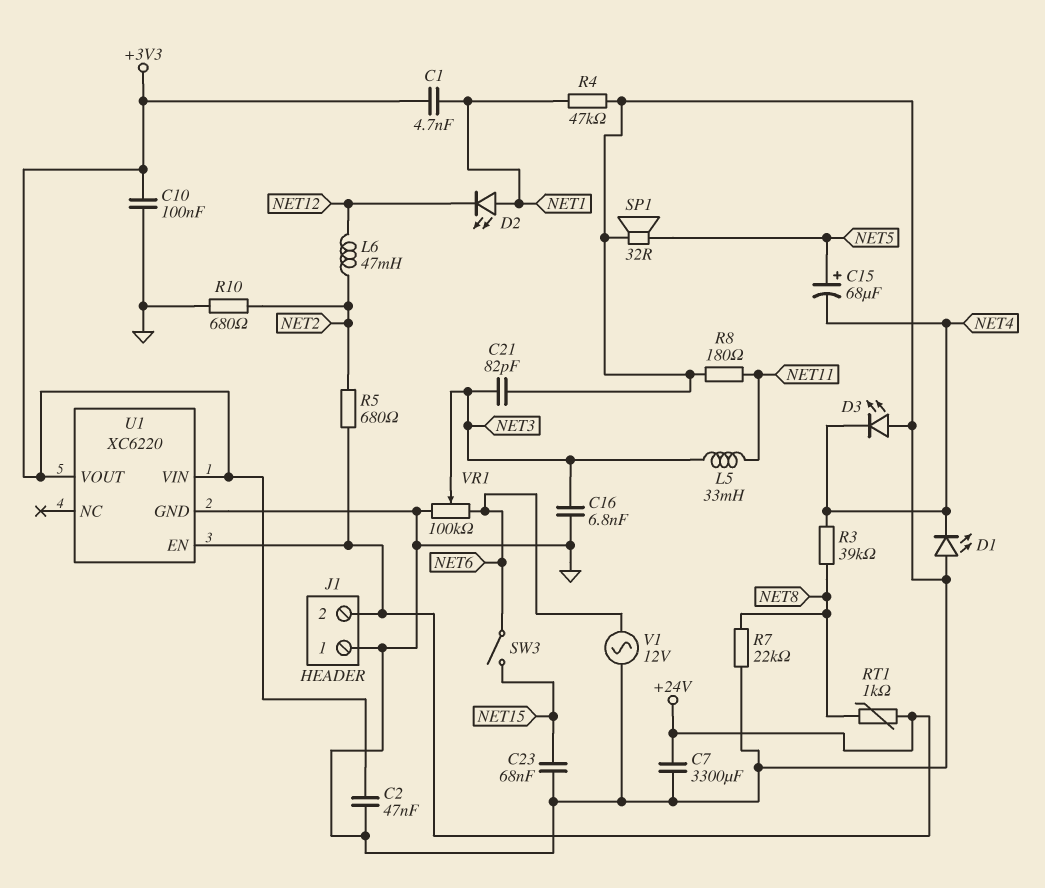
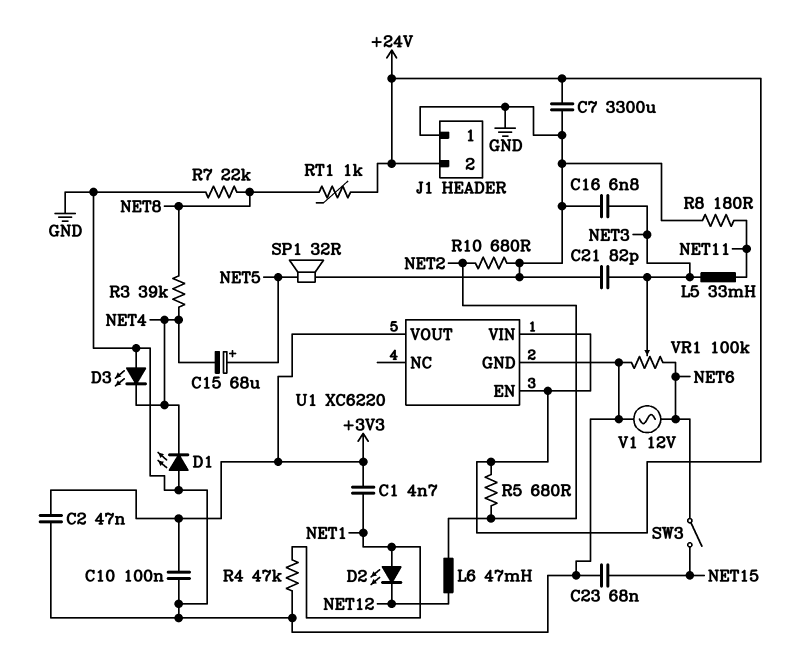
U1 pin VIN: +3V3 -> +24V

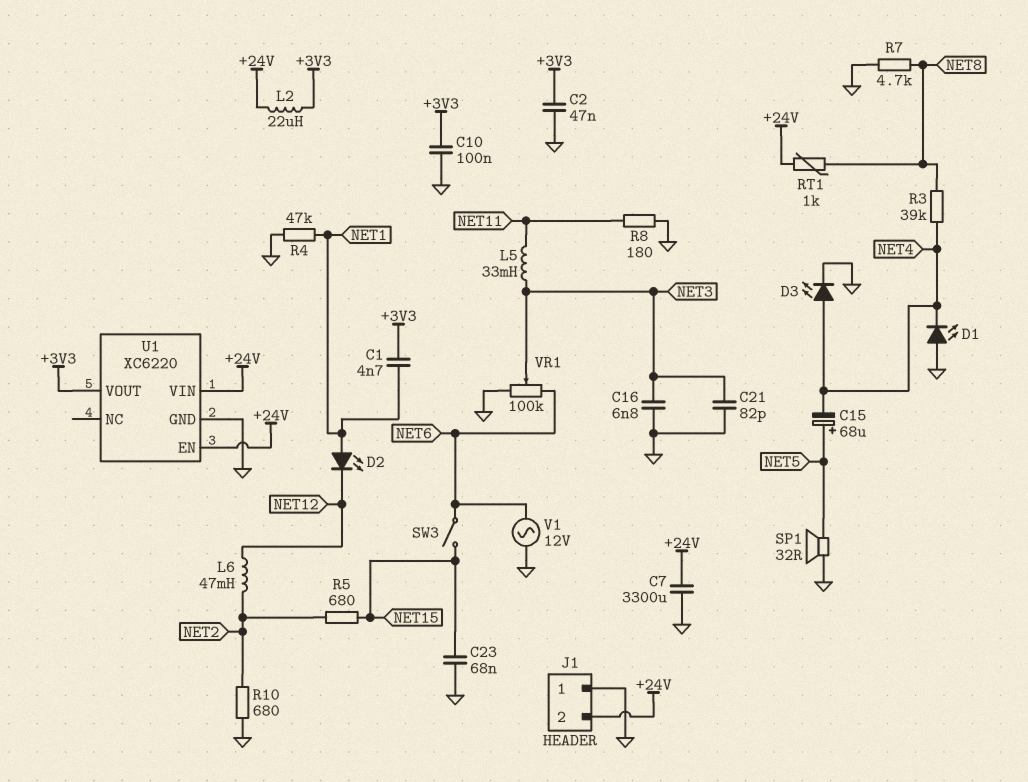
D3: LED (A GND, K NET4) -> LED (A NET4, K GND)
L2: none -> 22uH (+3V3, +24V)
R5: 680 (+24V, NET2) -> 680 (NET2, NET15)
R7: 22k (GND, NET8) -> 4.7k (GND, NET8)

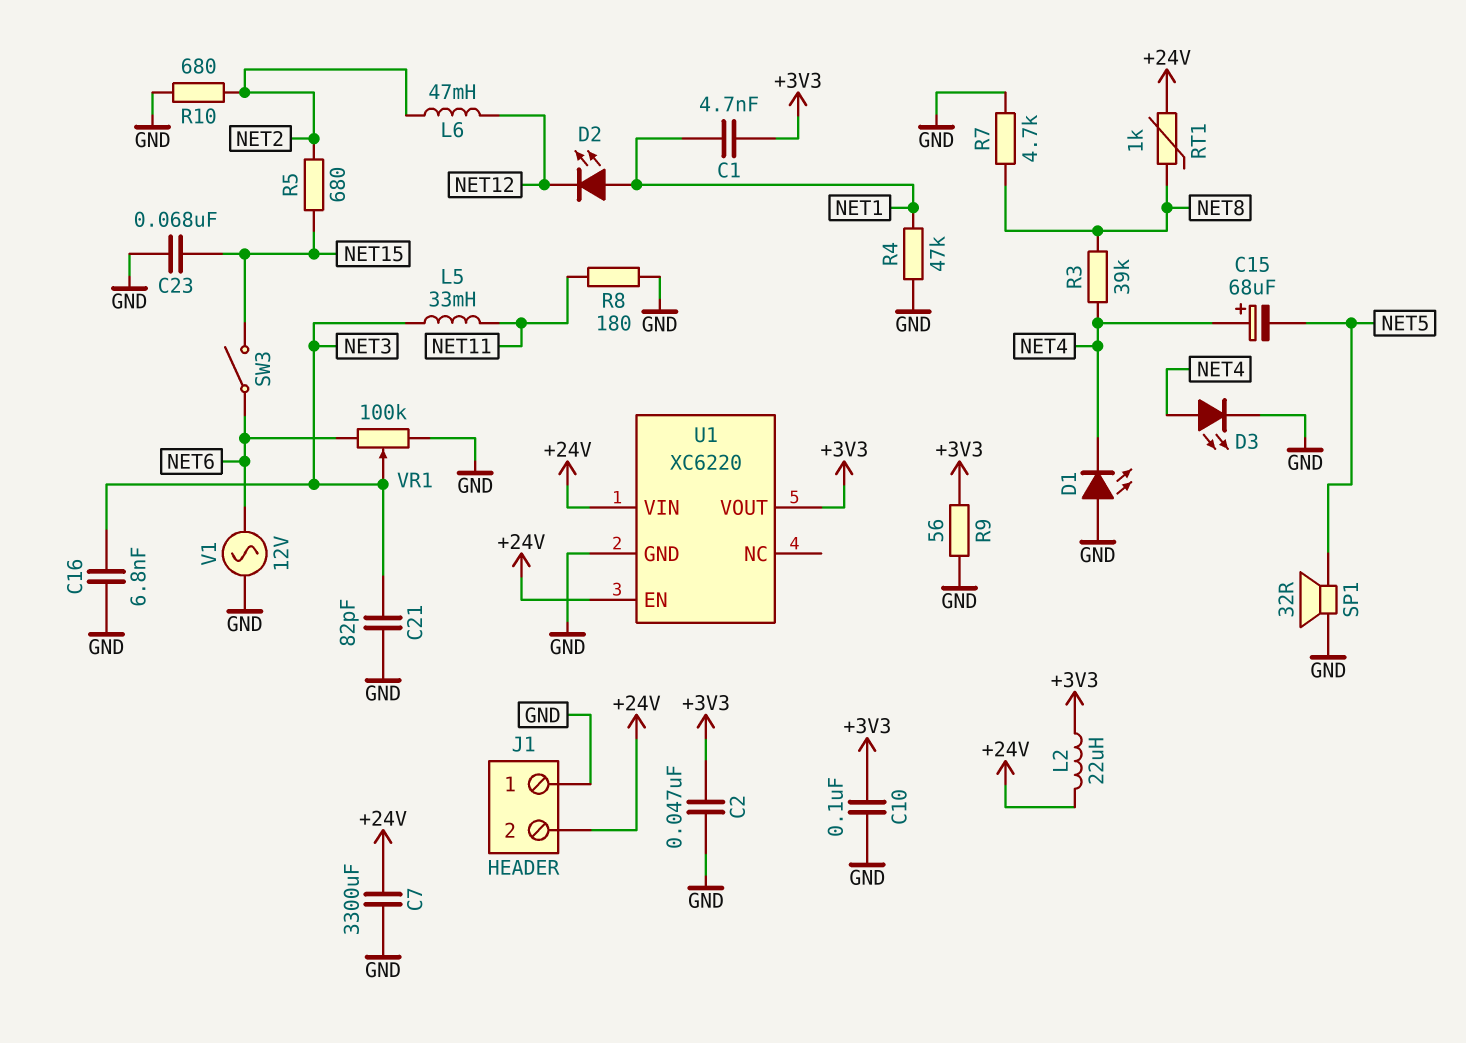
C15: 68uF (plus NET5, minus NET4) -> 68uF (plus NET4, minus NET5)
R9: none -> 56 (+3V3, GND)

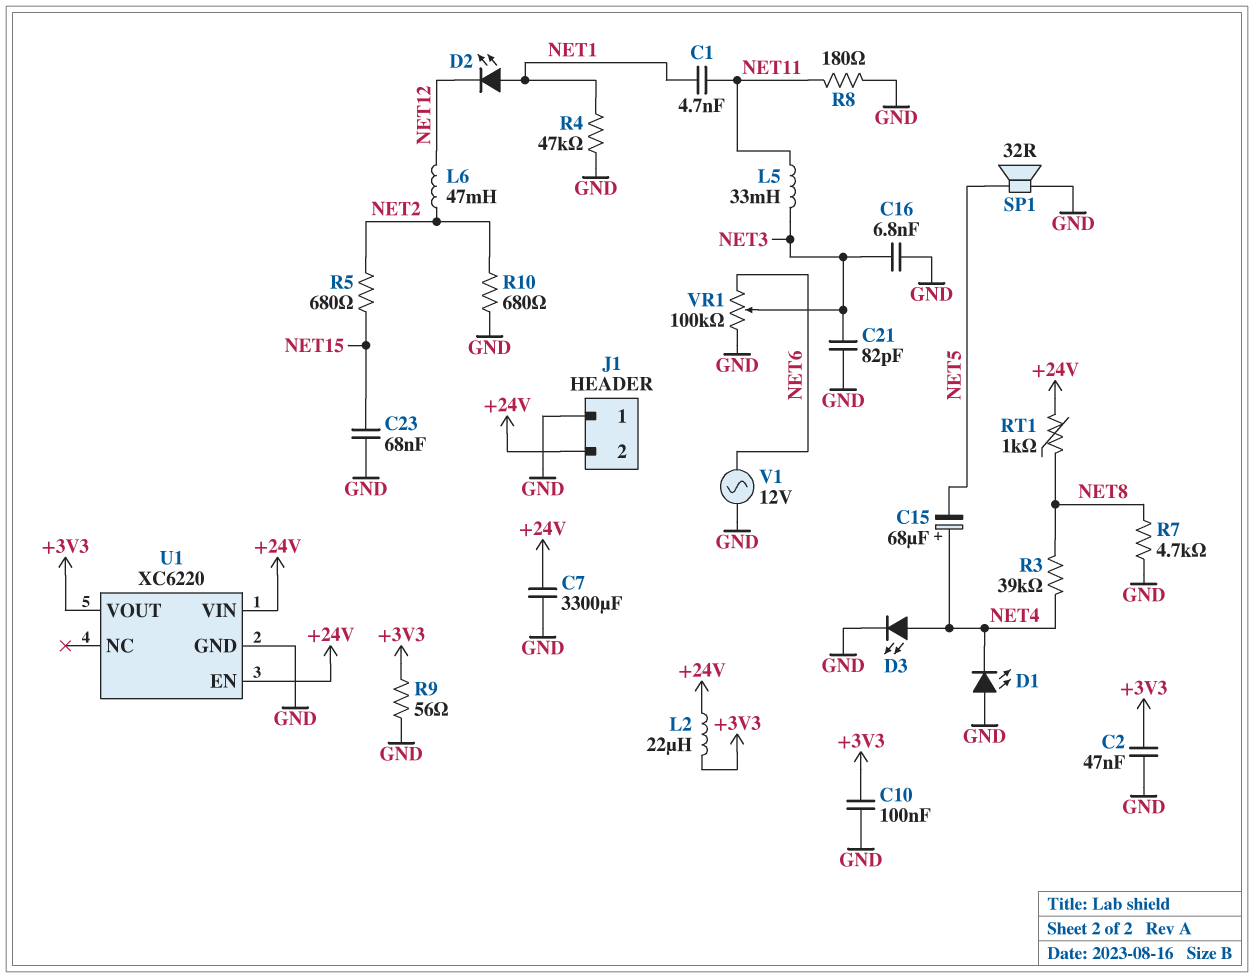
C1: 4.7nF (+3V3, NET1) -> 4.7nF (NET1, NET11)
SW3: switch (NET6, NET15) -> none

